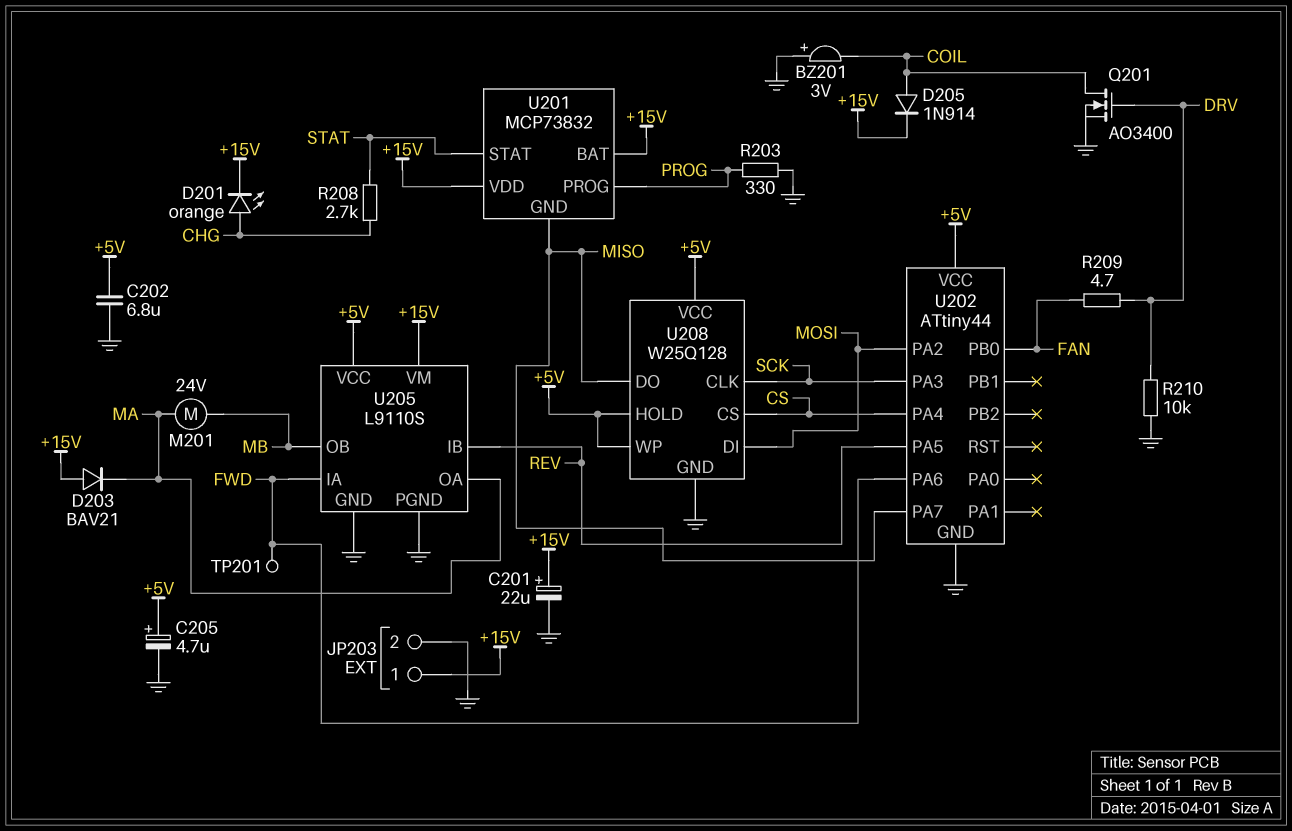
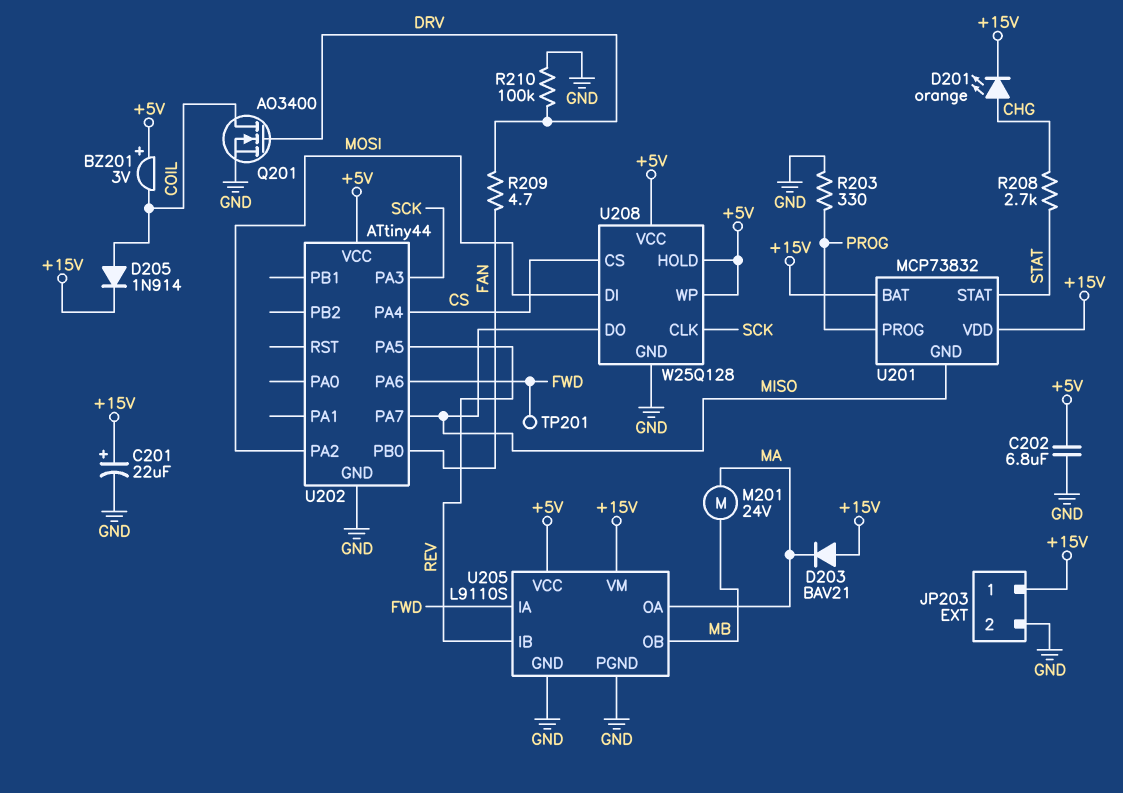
BZ201: buzzer 3V (plus GND, minus COIL) -> buzzer 3V (plus +5V, minus COIL)
C205: 4.7uF (plus +5V, minus GND) -> none
R210: 10k (DRV, GND) -> 100k (DRV, GND)

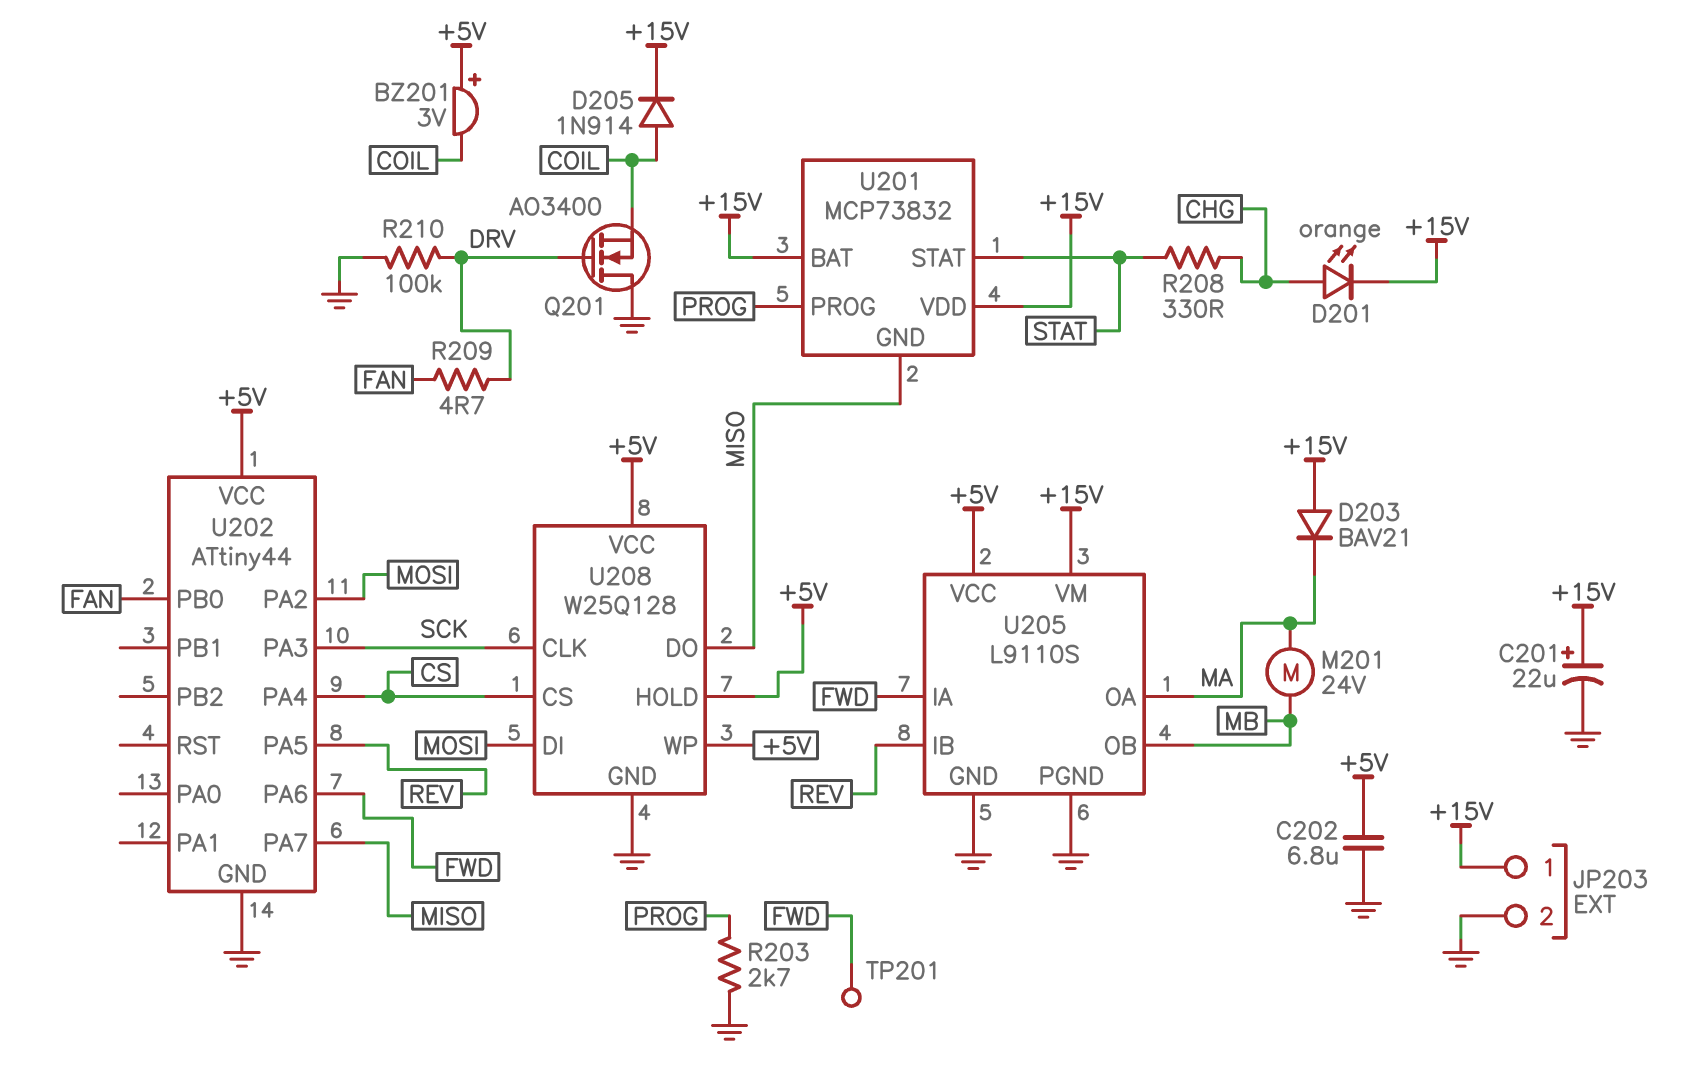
Q201: NMOS AO3400 (G DRV, D COIL, S GND) -> NMOS AO3400 (G DRV, D GND, S COIL)
R203: 330 (GND, PROG) -> 2.7k (GND, PROG)
R208: 2.7k (CHG, STAT) -> 330 (CHG, STAT)

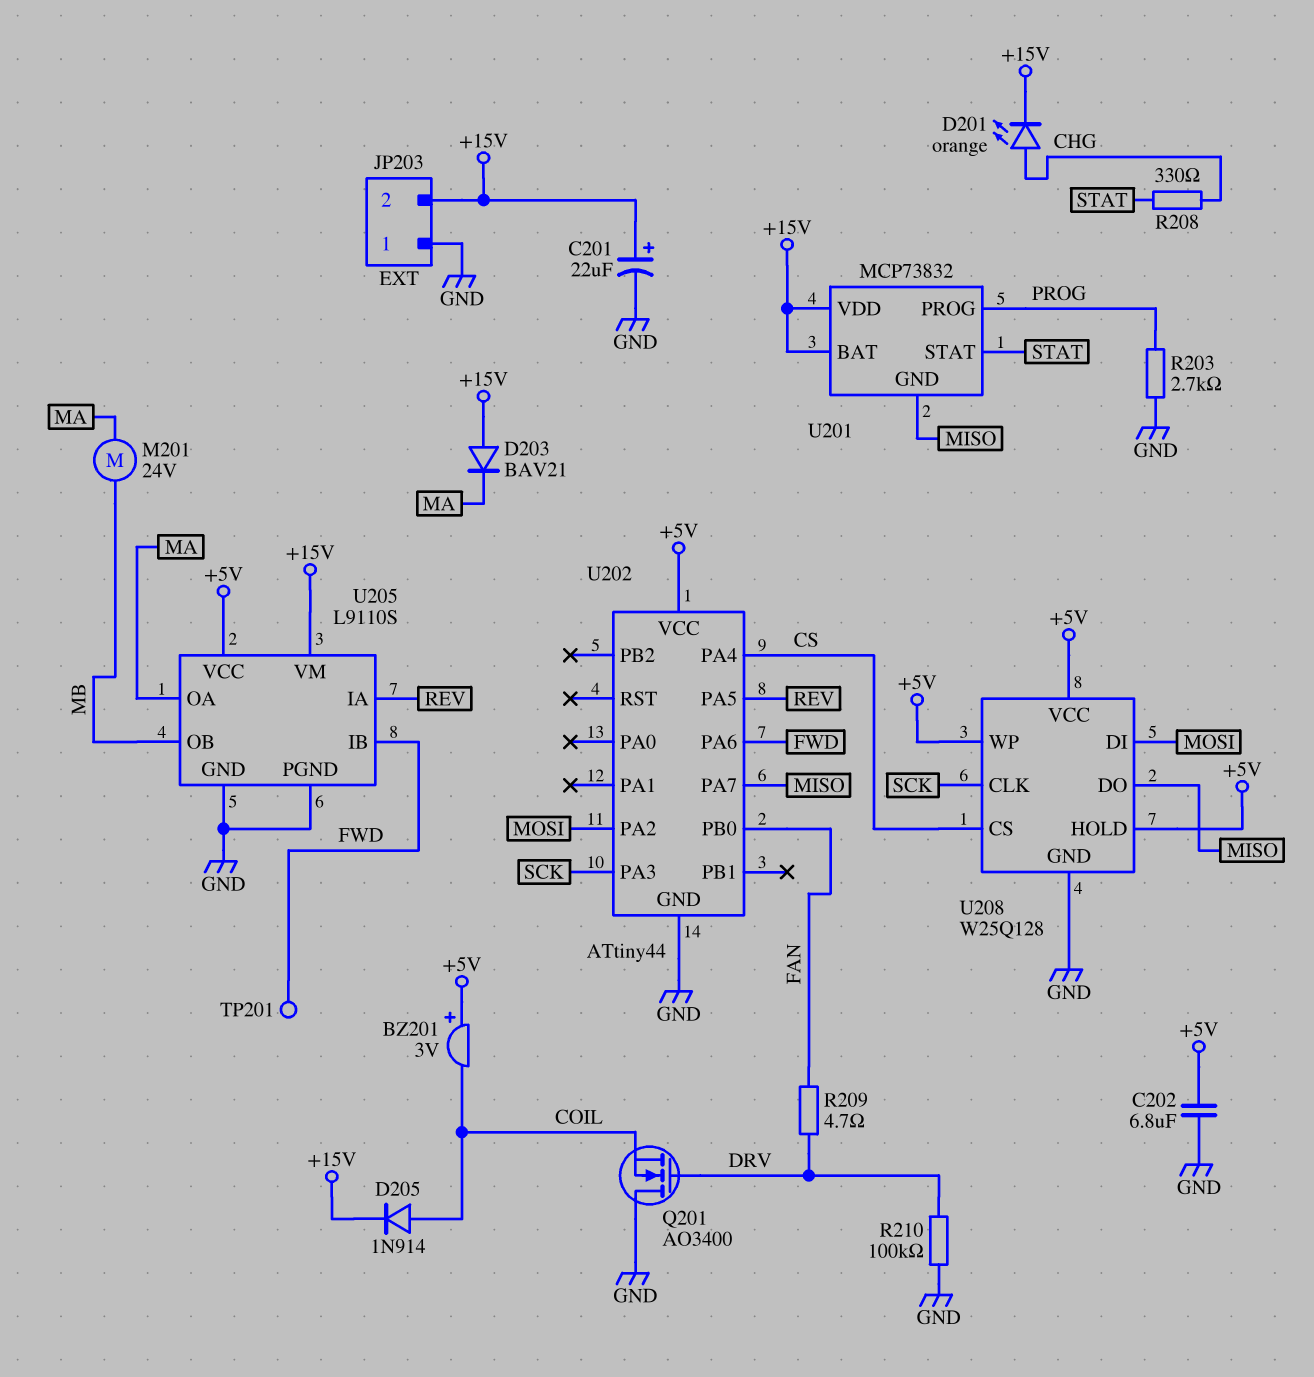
JP203 pin 1: +15V -> GND
JP203 pin 2: GND -> +15V
U205 pin IA: FWD -> REV
U205 pin IB: REV -> FWD

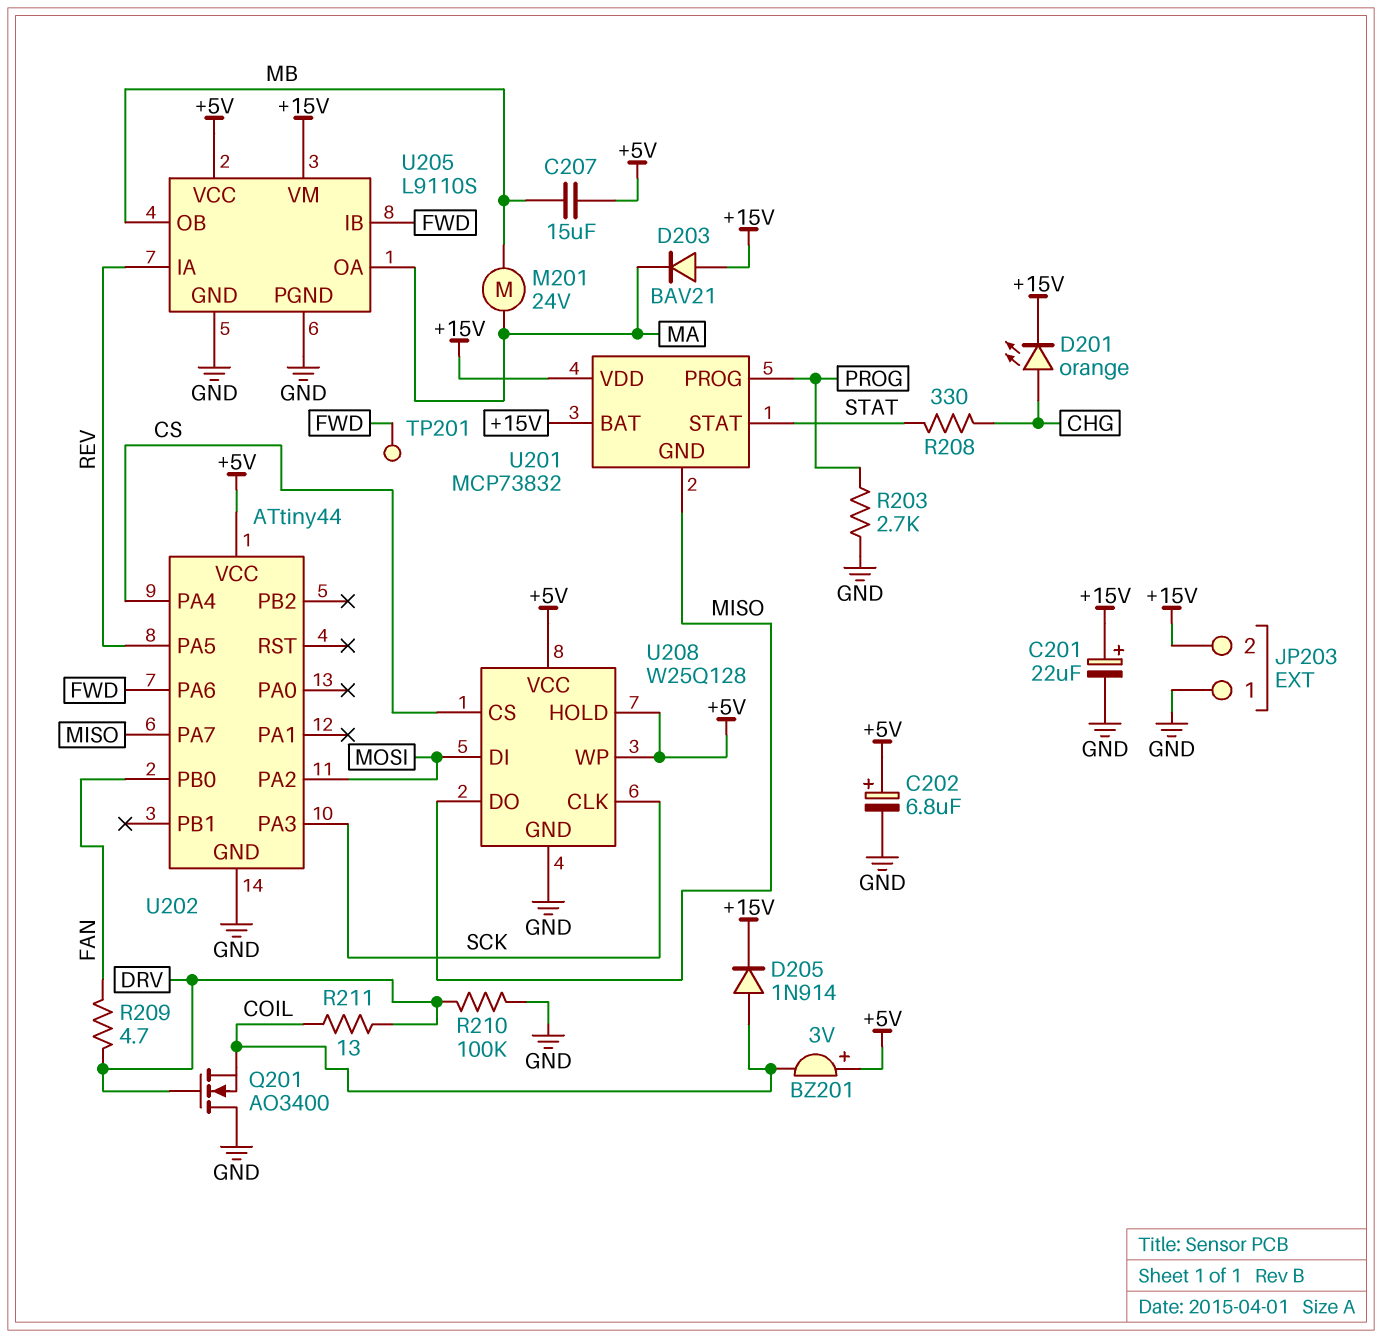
C202: 6.8uF (+5V, GND) -> 6.8uF (plus +5V, minus GND)
C207: none -> 15uF (+5V, MB)
R211: none -> 13 (COIL, DRV)

